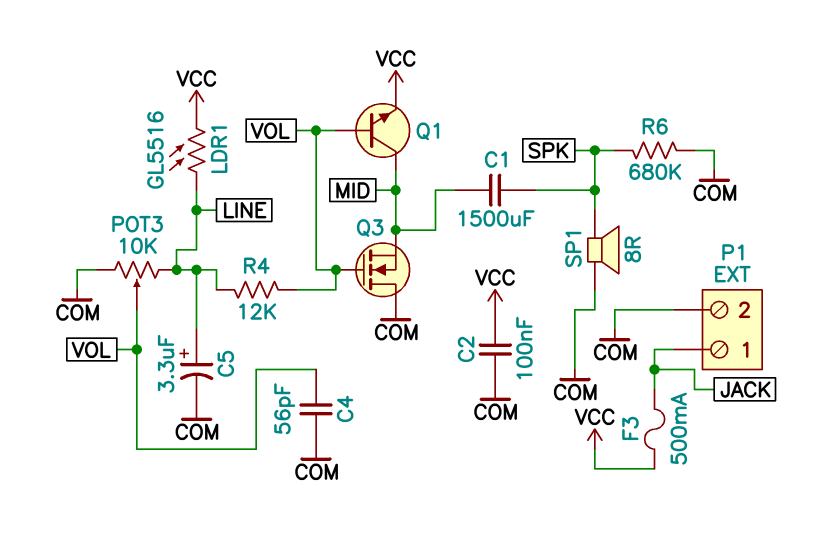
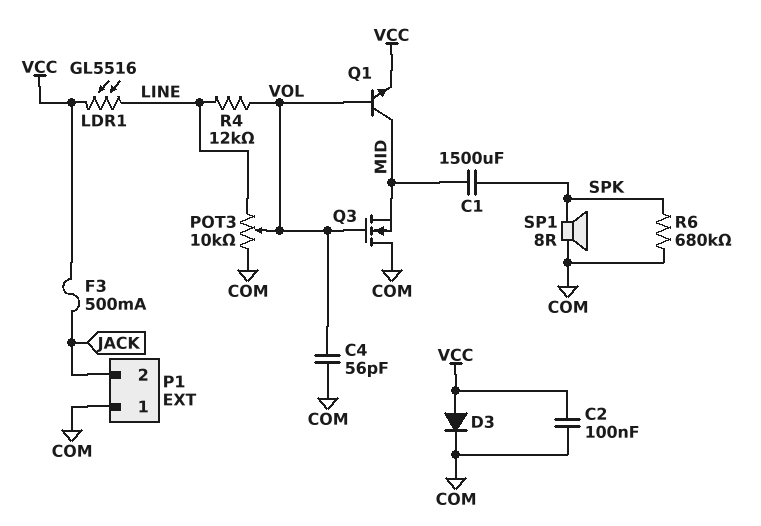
C5: 3.3uF (plus LINE, minus COM) -> none
D3: none -> diode (A VCC, K COM)
P1 pin 1: JACK -> COM
P1 pin 2: COM -> JACK

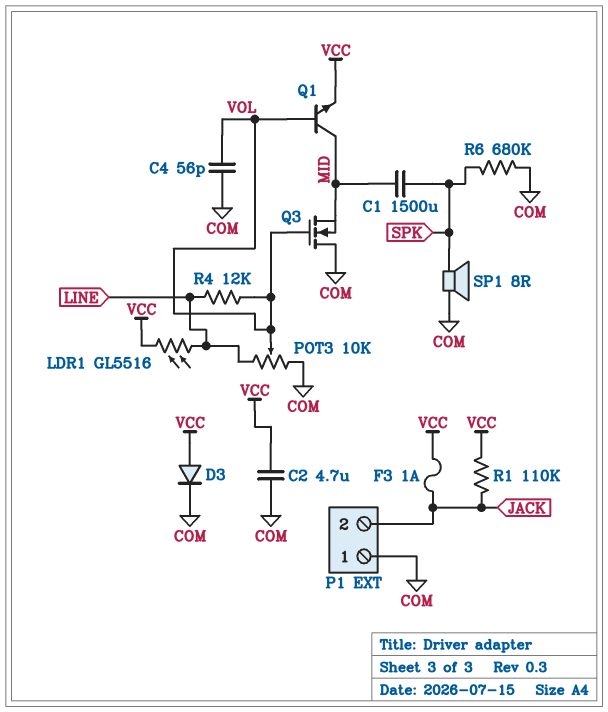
C2: 100nF (COM, VCC) -> 4.7uF (COM, VCC)
F3: 500mA (JACK, VCC) -> 1A (JACK, VCC)
R1: none -> 110k (JACK, VCC)

